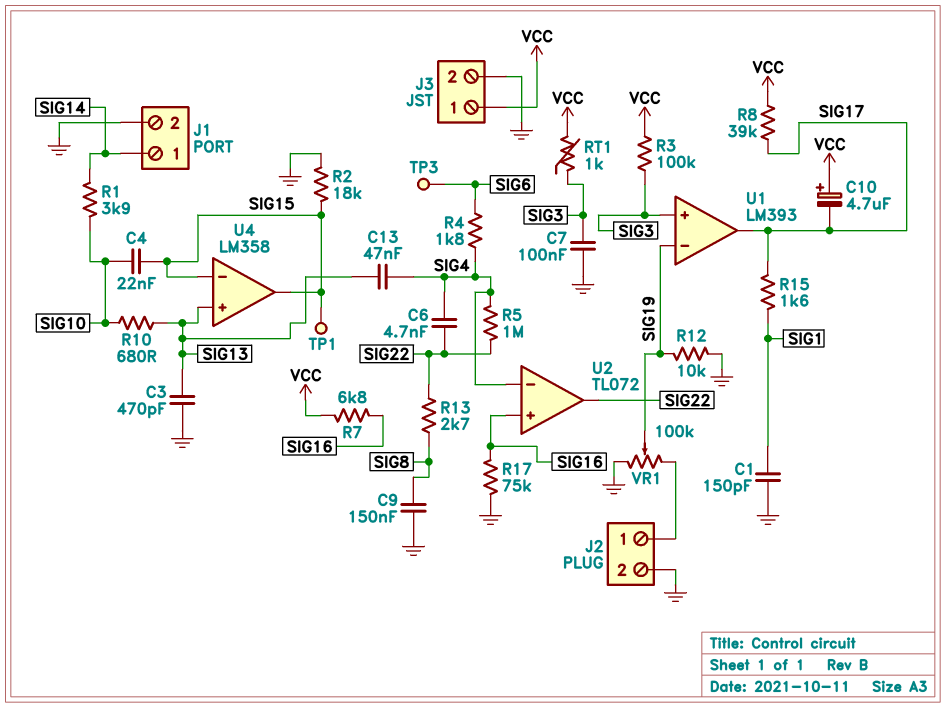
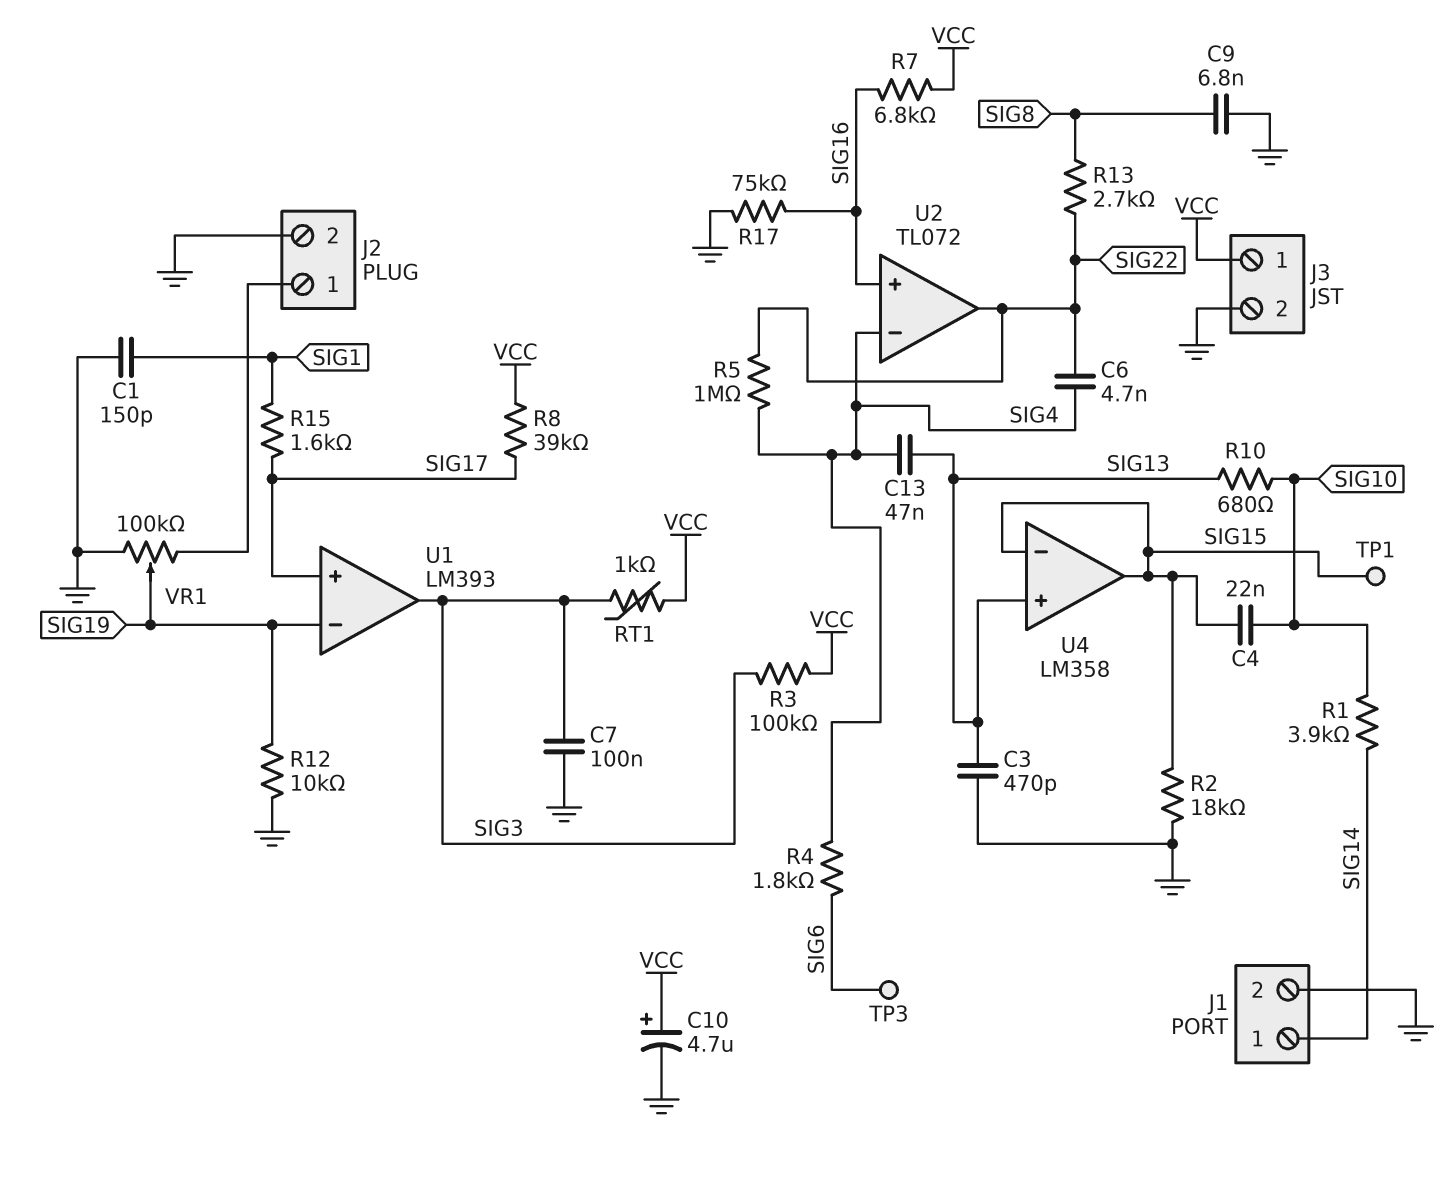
C9: 150nF (GND, SIG8) -> 6.8nF (GND, SIG8)
C10: 4.7uF (plus VCC, minus SIG17) -> 4.7uF (plus VCC, minus GND)
U1 pin in+: SIG3 -> SIG17
U1 pin out: SIG17 -> SIG3

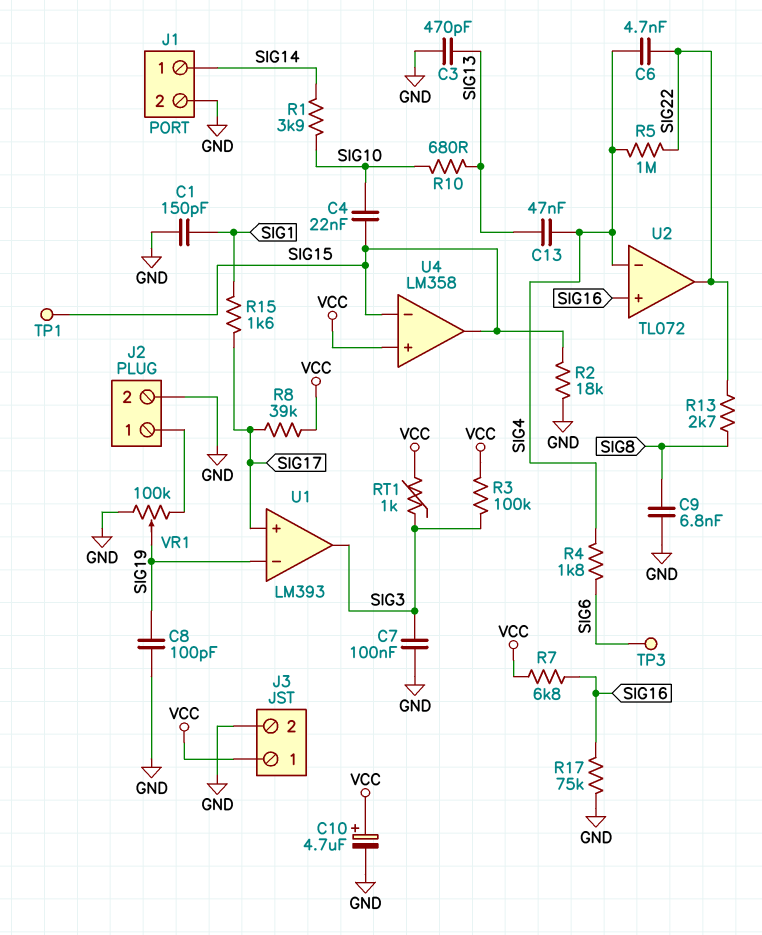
C8: none -> 100pF (GND, SIG19)
R12: 10k (GND, SIG19) -> none
U4 pin in+: SIG13 -> VCC

